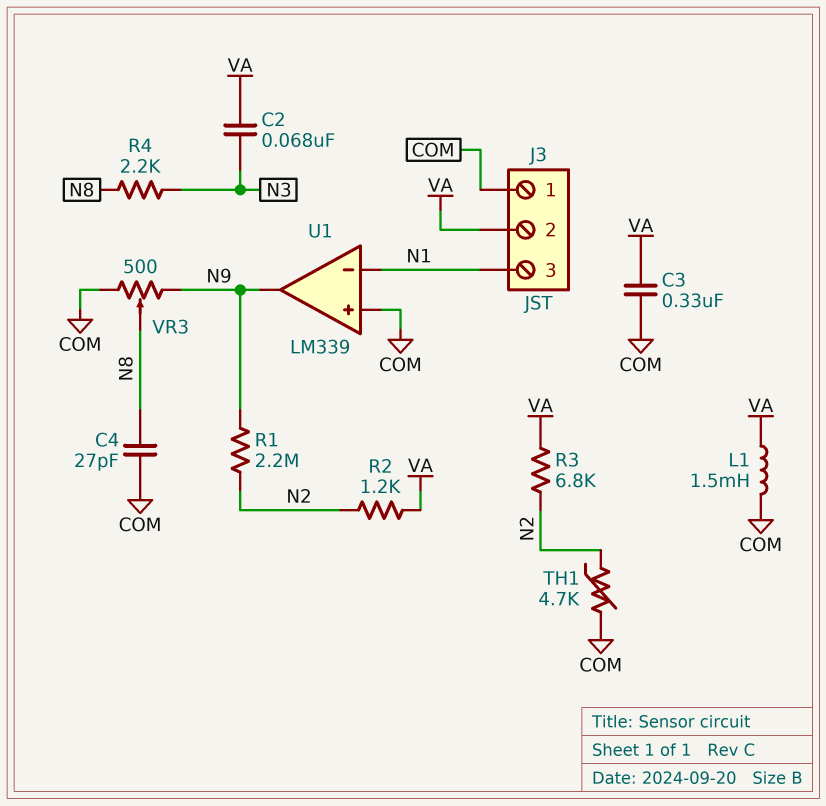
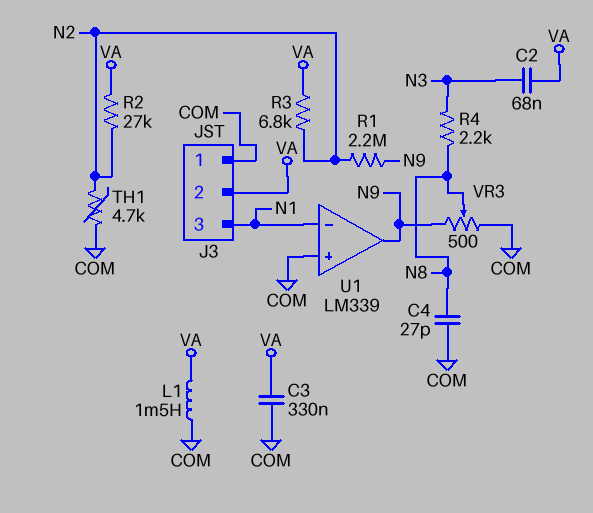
R2: 1.2k (N2, VA) -> 27k (N2, VA)

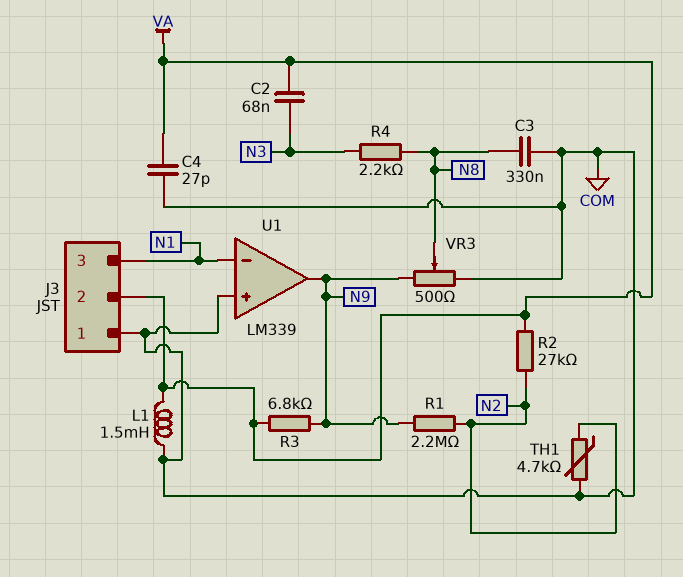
C3: 330nF (COM, VA) -> 330nF (COM, N8)
C4: 27pF (COM, N8) -> 27pF (COM, VA)
R3: 6.8k (N2, VA) -> 6.8k (N9, VA)

